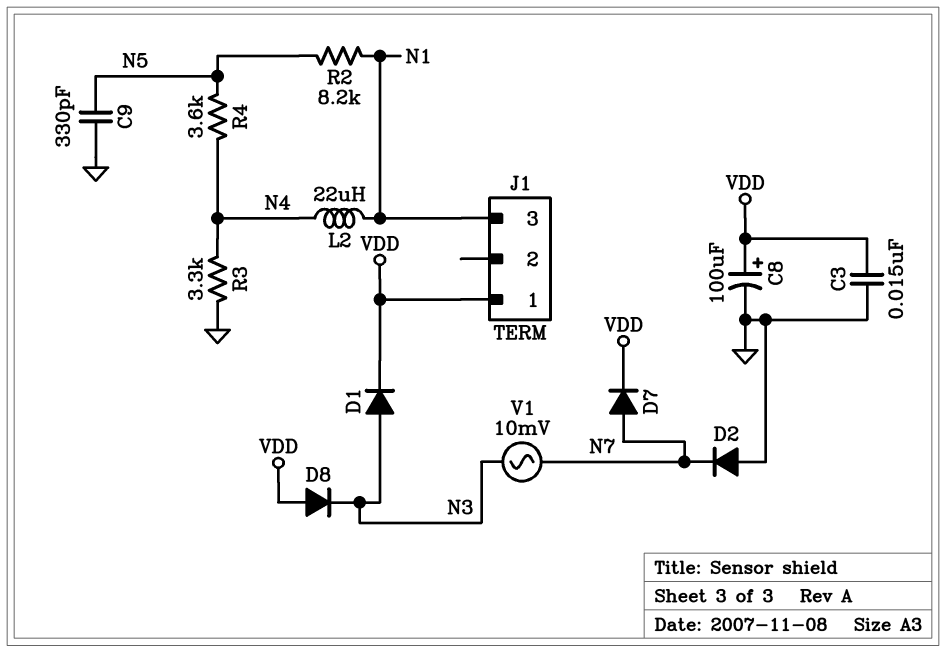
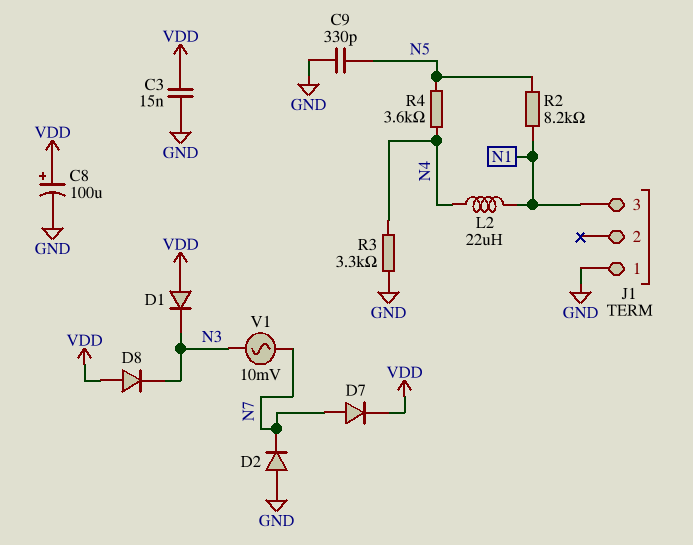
D1: diode (A N3, K VDD) -> diode (A VDD, K N3)
J1 pin 1: VDD -> GND

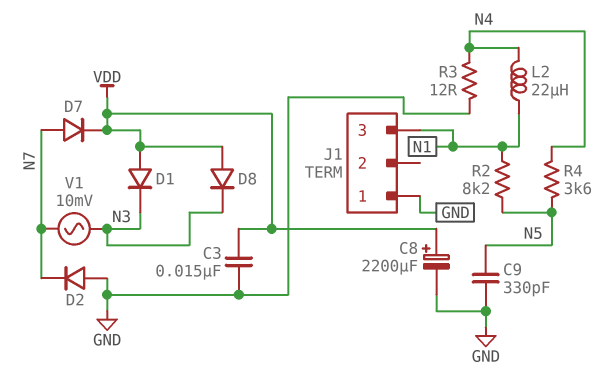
C8: 100uF (plus VDD, minus GND) -> 2200uF (plus VDD, minus GND)
R3: 3.3k (GND, N4) -> 12 (GND, N4)

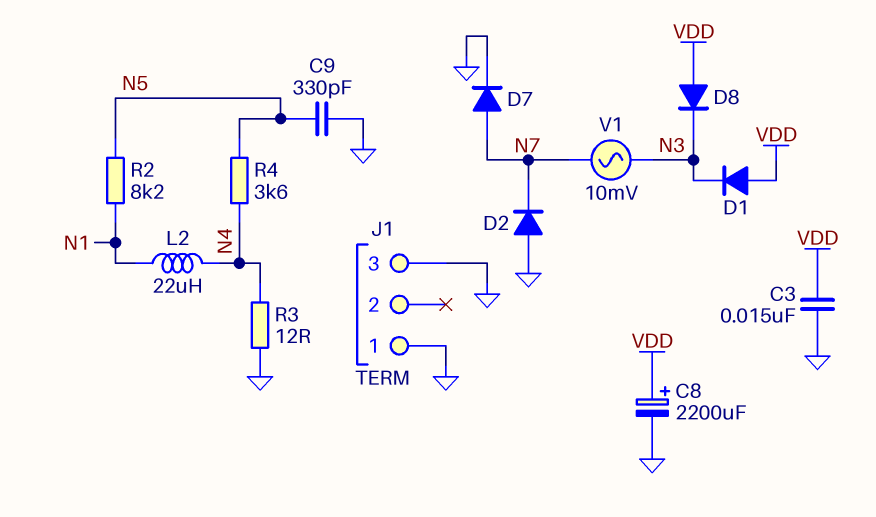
D7: diode (A N7, K VDD) -> diode (A N7, K GND)
J1 pin 3: N1 -> GND

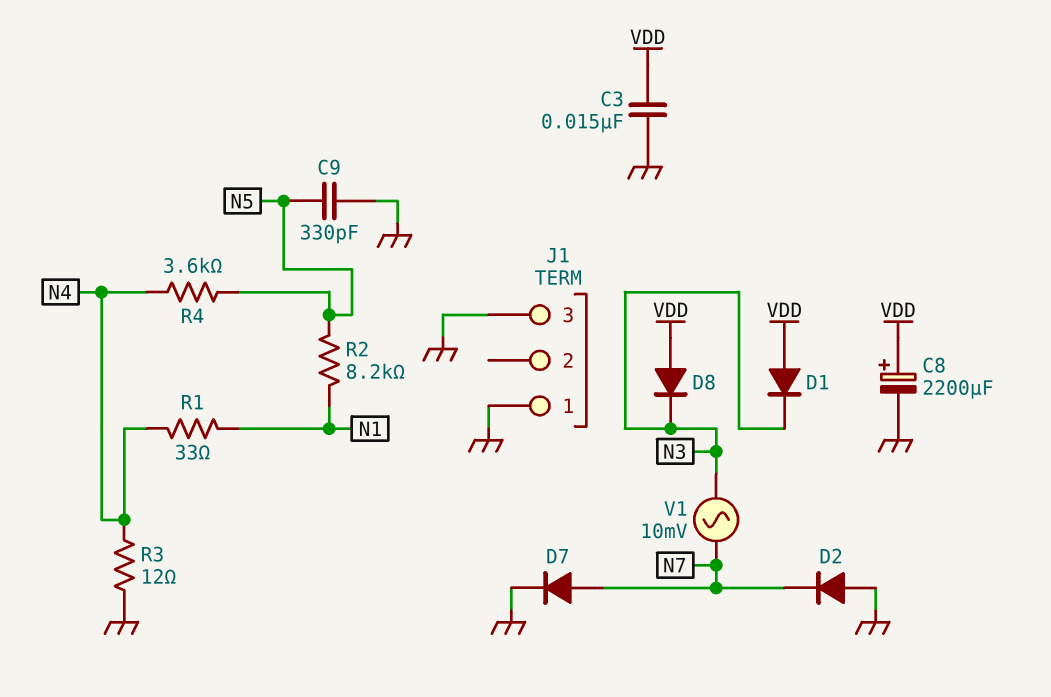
L2: 22uH (N1, N4) -> none
R1: none -> 33 (N1, N4)

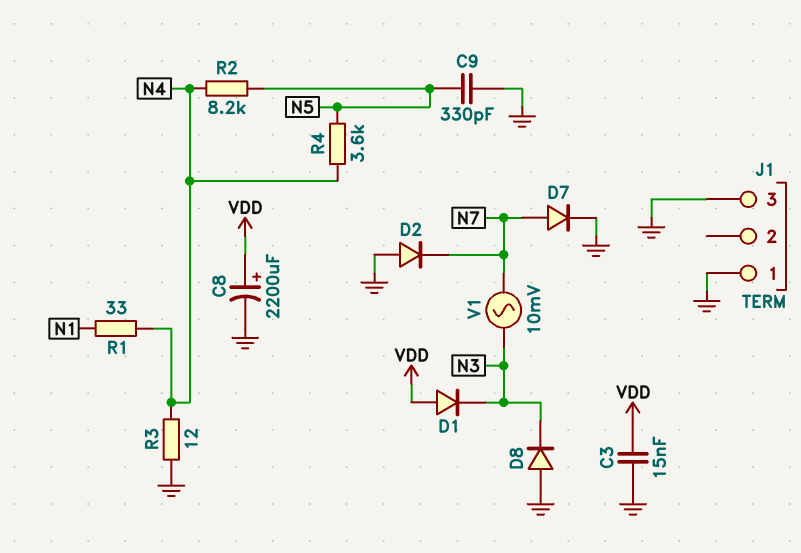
D8: diode (A VDD, K N3) -> diode (A GND, K N3)
R2: 8.2k (N1, N5) -> 8.2k (N4, N5)

